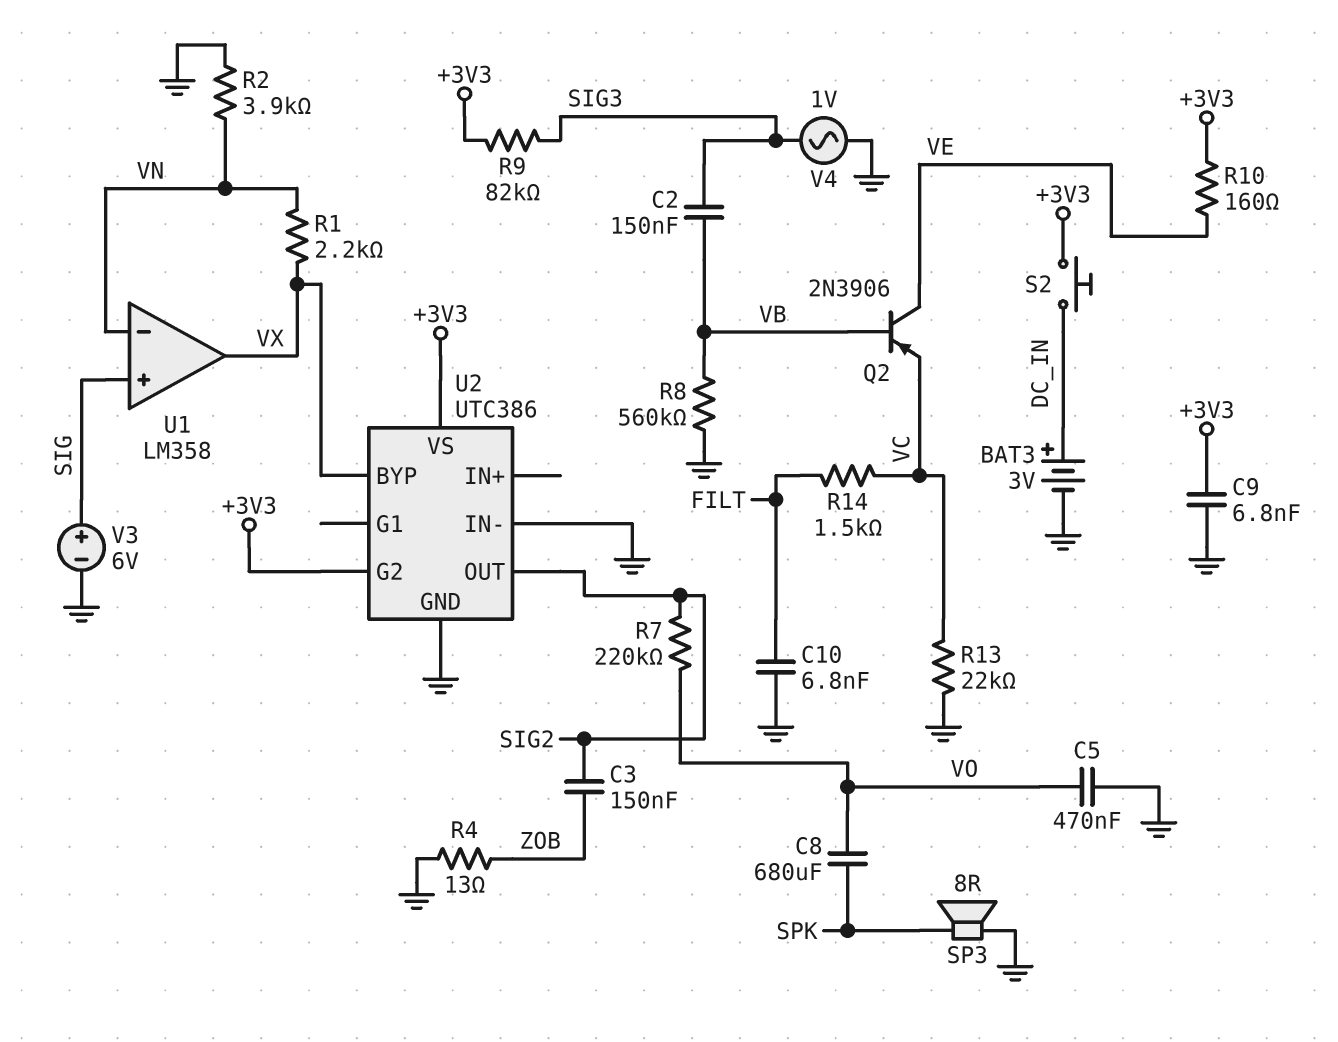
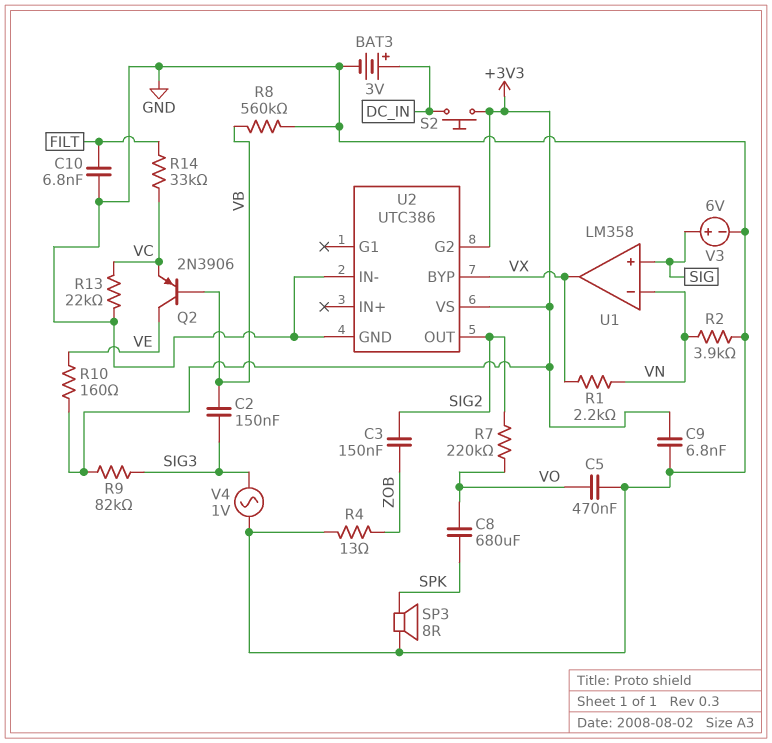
R14: 1.5k (FILT, VC) -> 33k (FILT, VC)

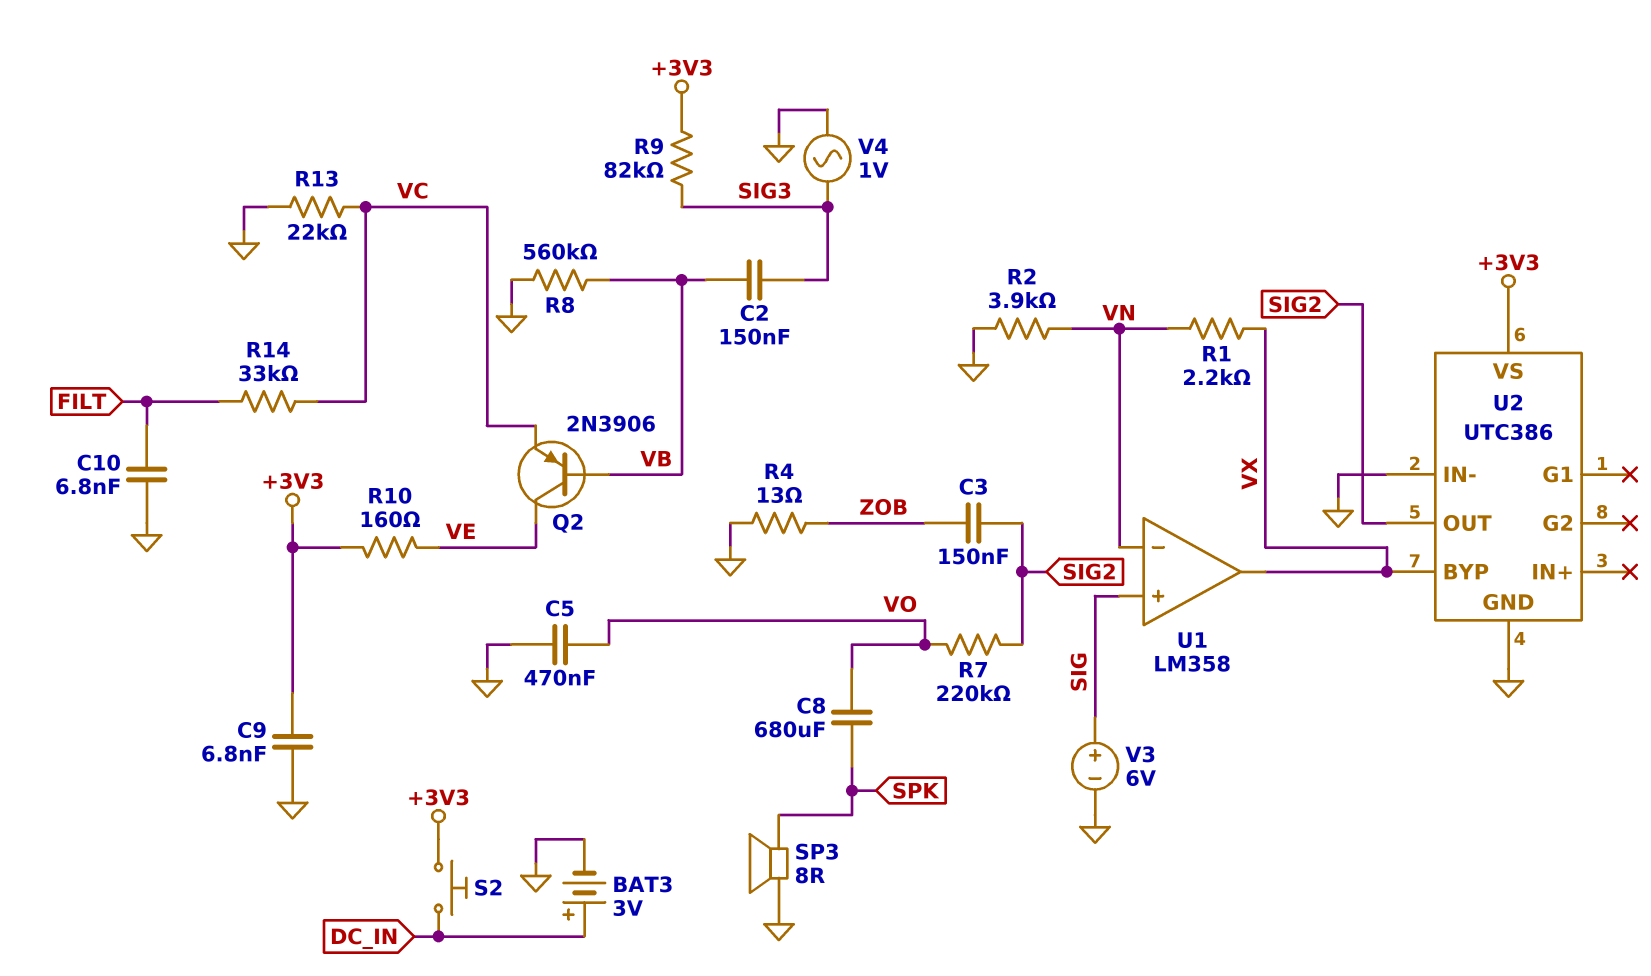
U2 pin G2: +3V3 -> none

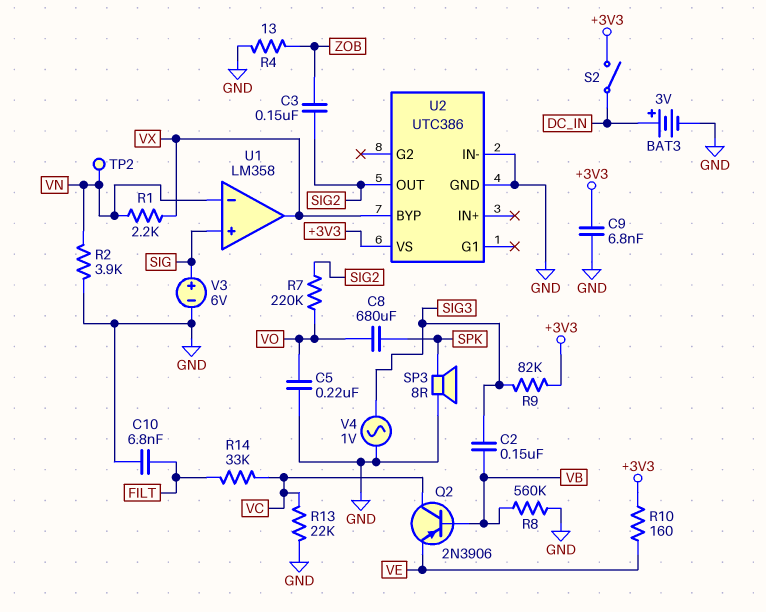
C5: 470nF (GND, VO) -> 220nF (GND, VO)
Q2: PNP 2N3906 (B VB, C VE, E VC) -> PNP 2N3906 (B VB, C VC, E VE)
S2: button (+3V3, DC_IN) -> switch (+3V3, DC_IN)
TP2: none -> test point (VN)

